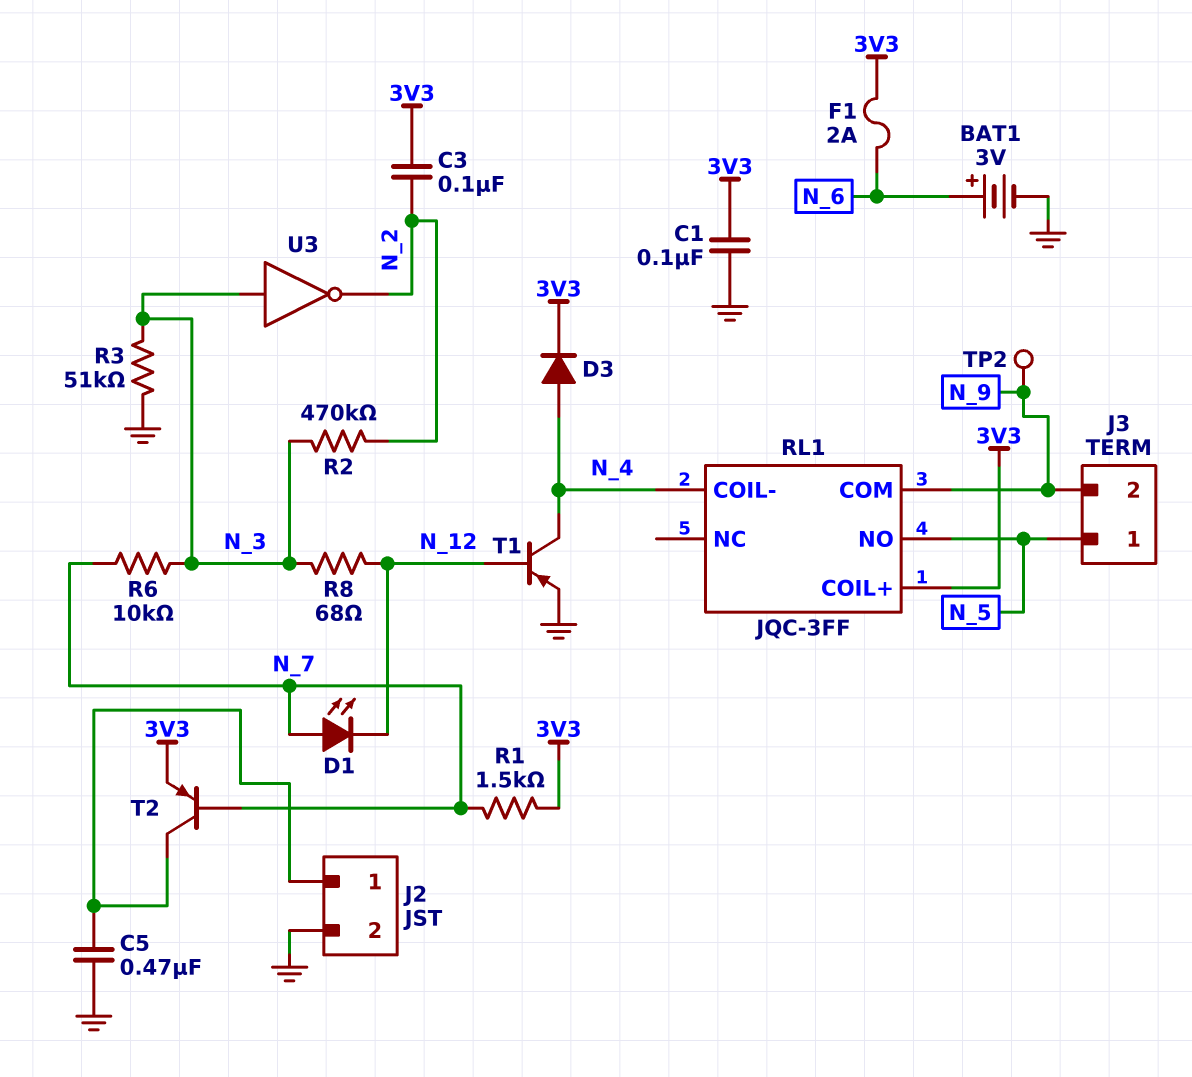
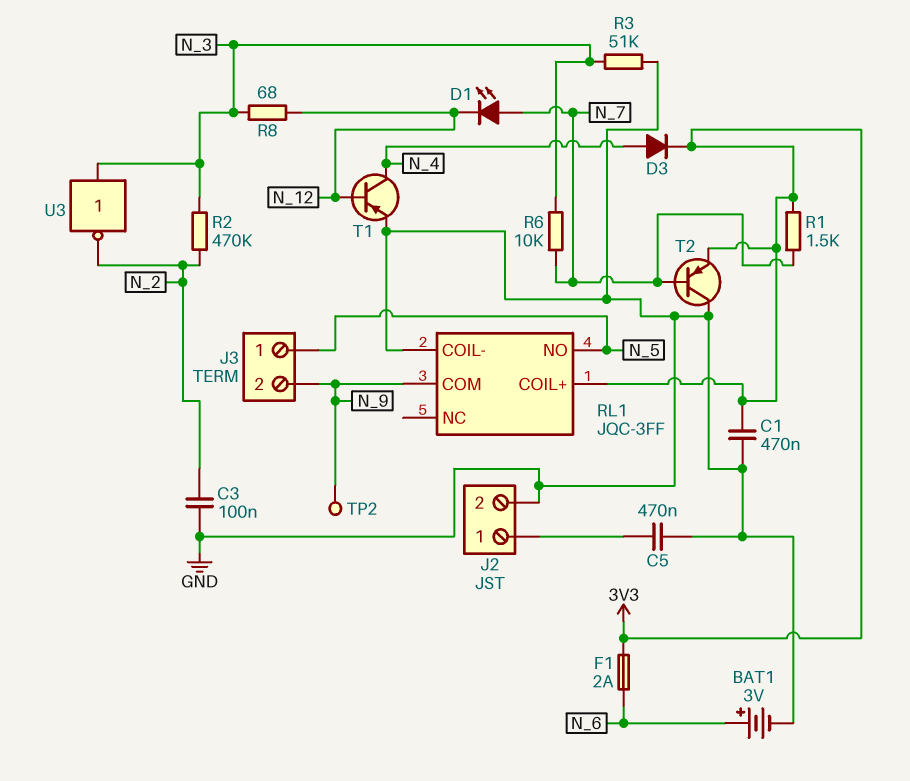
C1: 100nF (3V3, GND) -> 470nF (3V3, GND)
C3: 100nF (3V3, N_2) -> 100nF (GND, N_2)
RL1 pin COIL-: N_4 -> GND
T2: PNP (B N_7, C J2/1, E 3V3) -> PNP (B N_7, C GND, E 3V3)

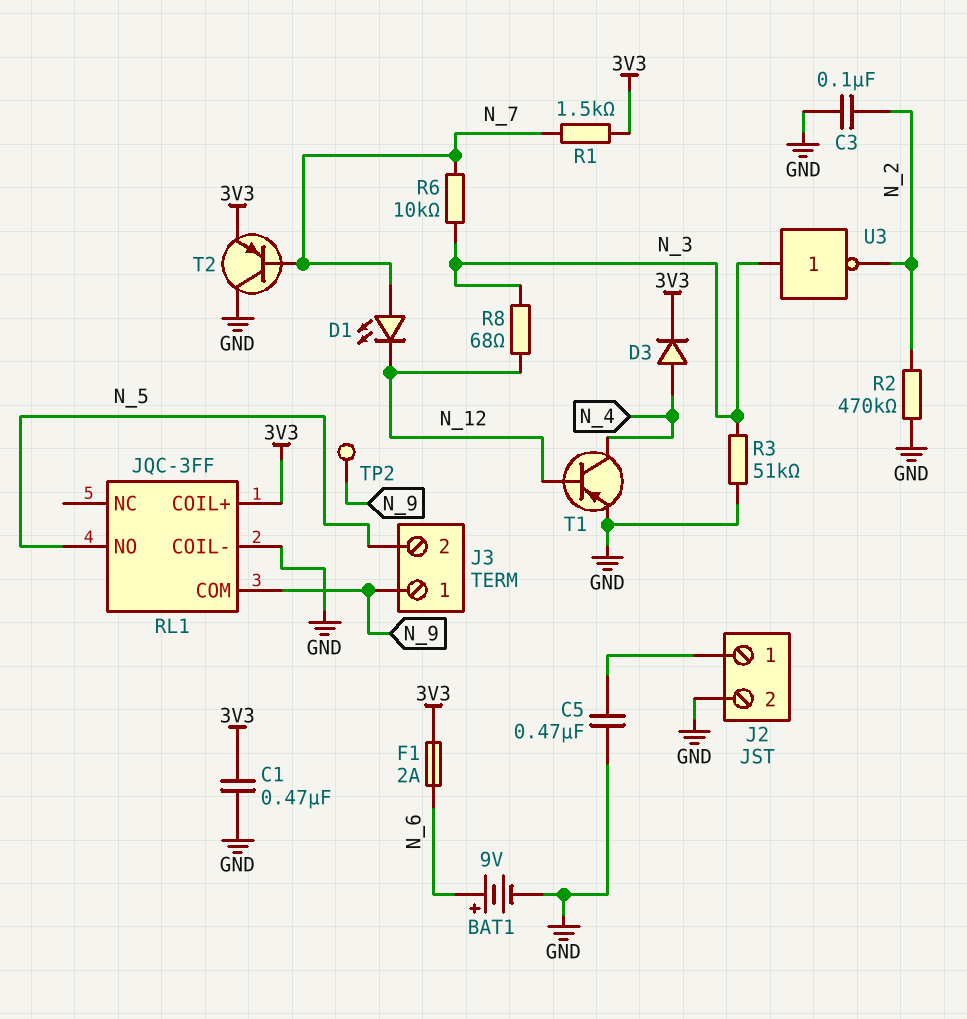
BAT1: 3V (plus N_6, minus GND) -> 9V (plus N_6, minus GND)
J3 pin 1: N_5 -> N_9
J3 pin 2: N_9 -> N_5
R2: 470k (N_2, N_3) -> 470k (GND, N_2)

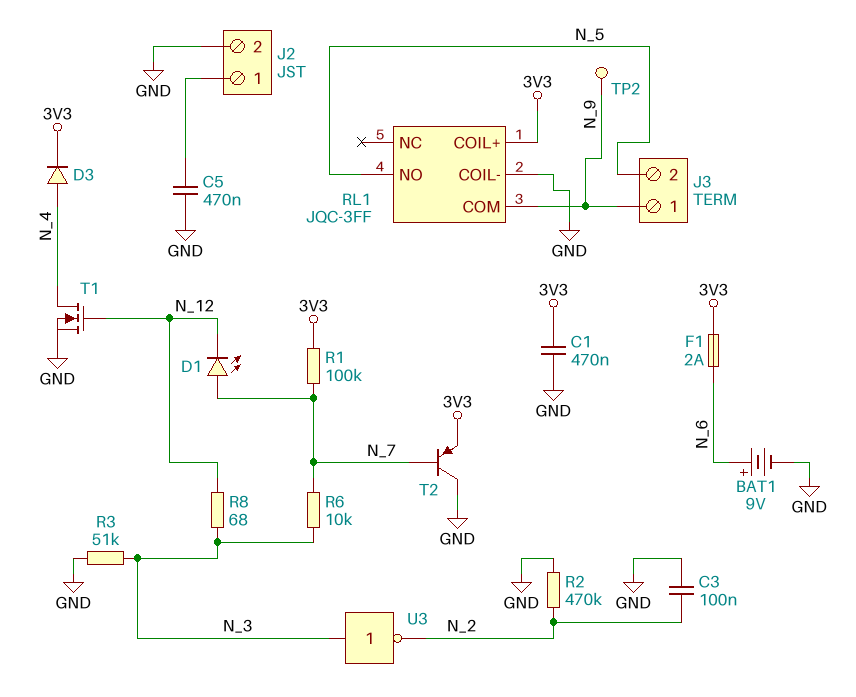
R1: 1.5k (3V3, N_7) -> 100k (3V3, N_7)
T1: PNP (B N_12, C N_4, E GND) -> NMOS (G N_12, D N_4, S GND)

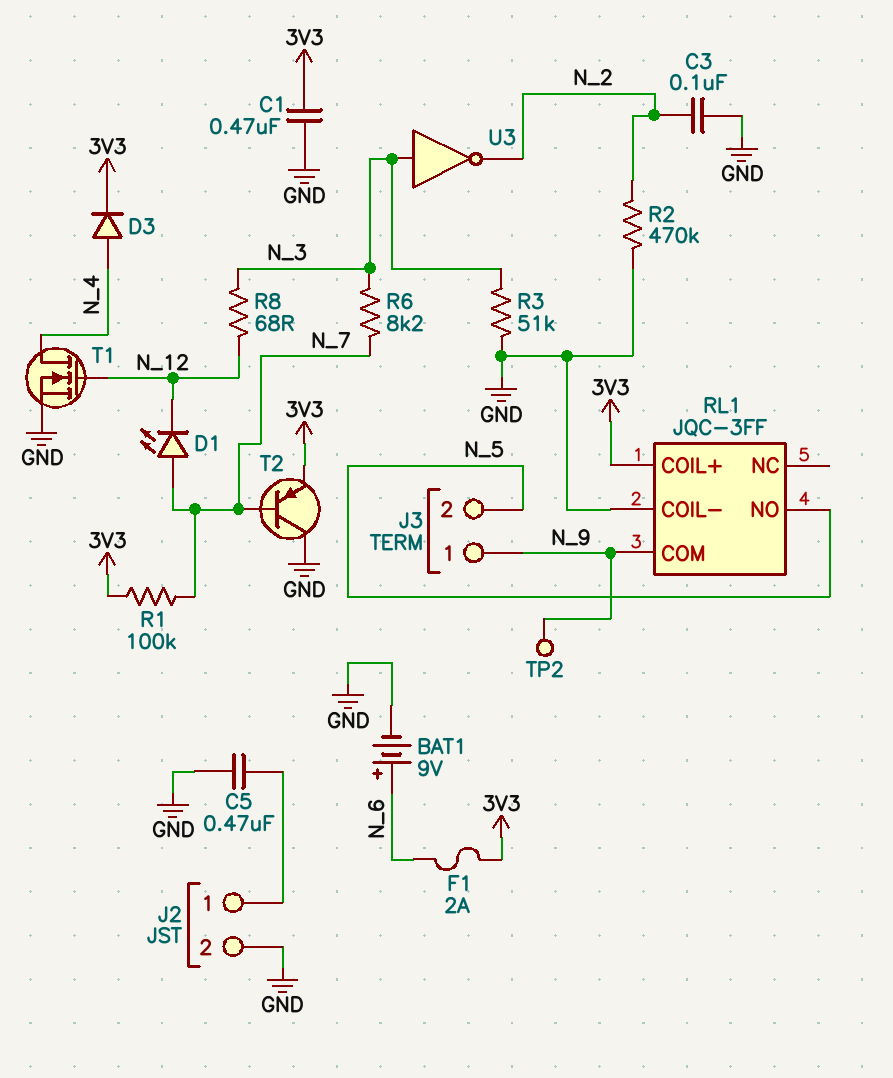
R6: 10k (N_3, N_7) -> 8.2k (N_3, N_7)

